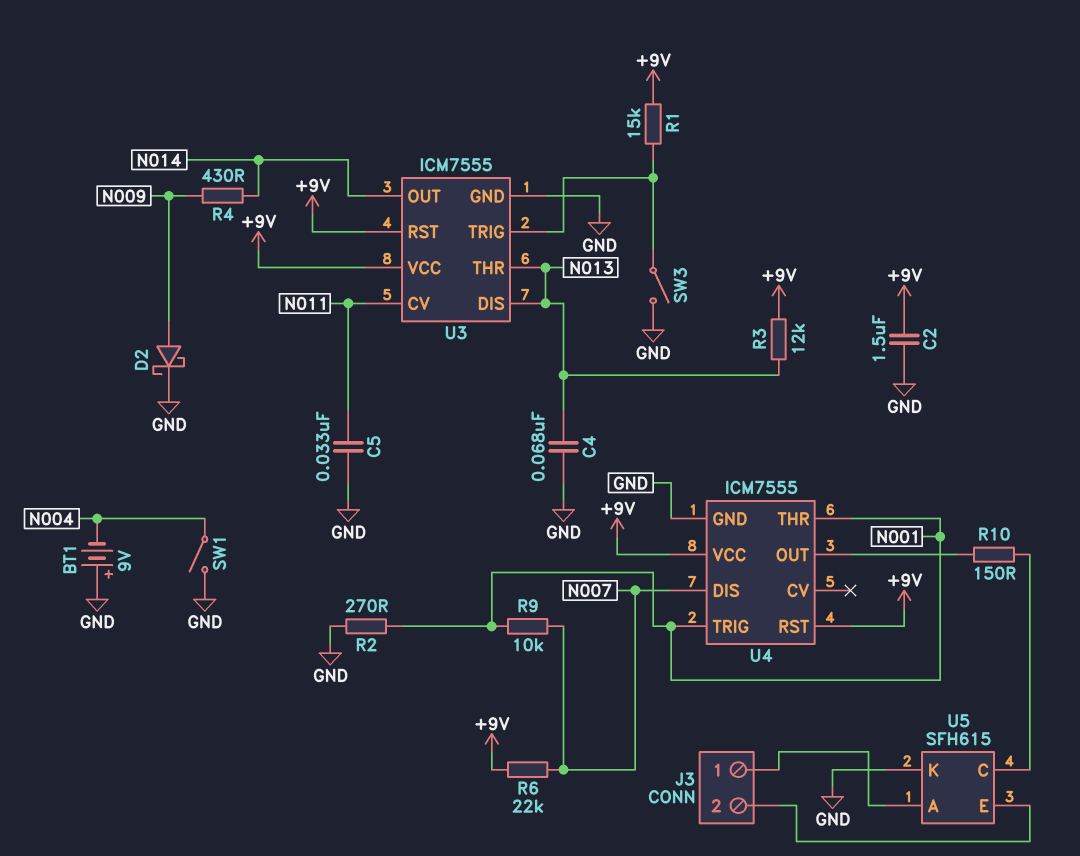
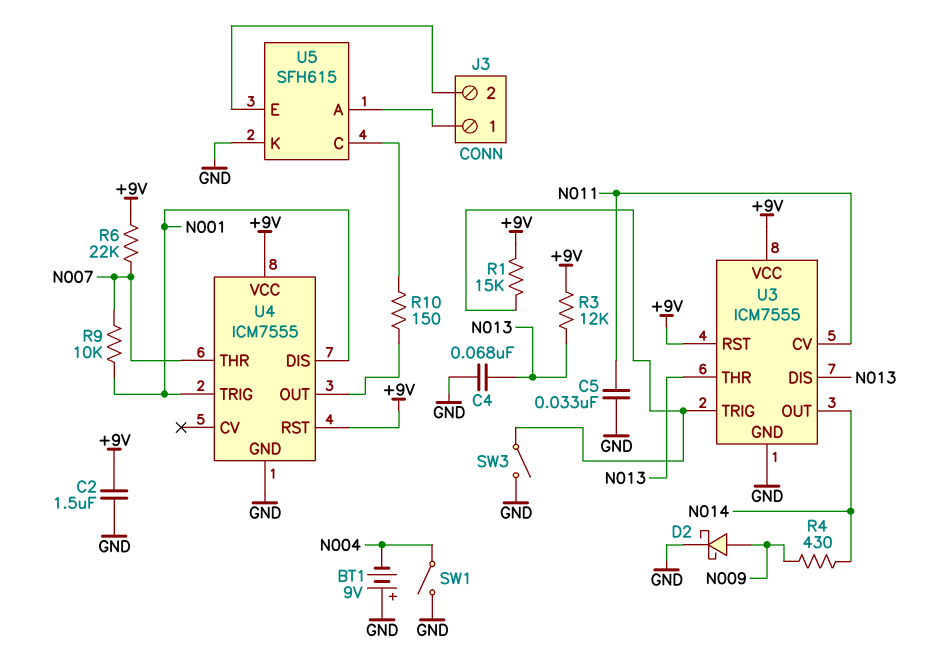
R2: 270 (GND, N001) -> none
U4 pin DIS: N007 -> N001
U4 pin THR: N001 -> N007

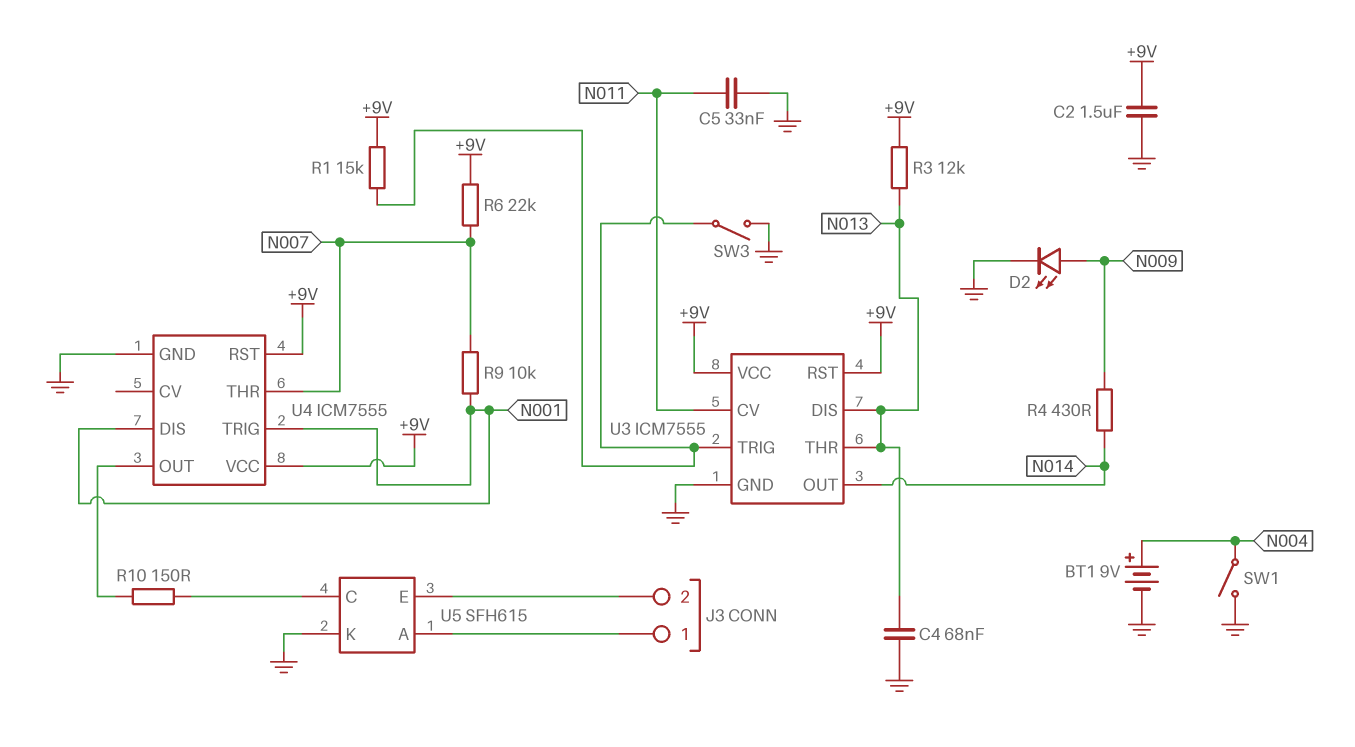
BT1: 9V (plus GND, minus N004) -> 9V (plus N004, minus GND)
D2: schottky (A N009, K GND) -> LED (A N009, K GND)

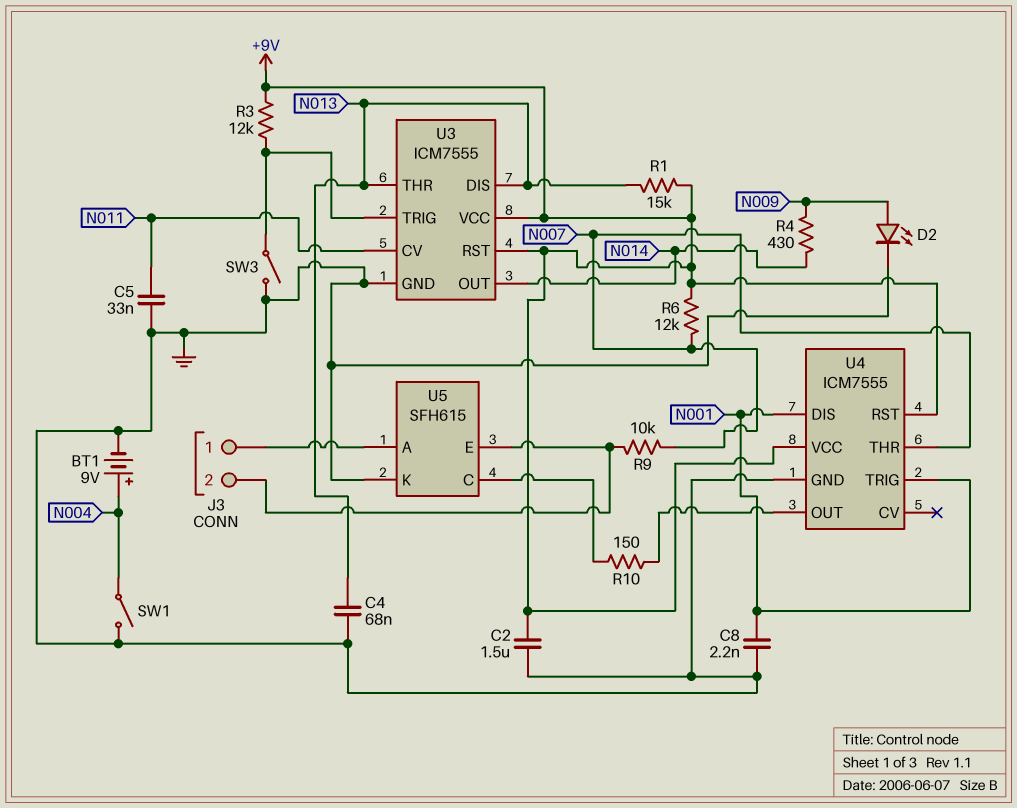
C8: none -> 2.2nF (GND, N001)
R1: 15k (+9V, U3/TRIG) -> 15k (+9V, N013)
R3: 12k (+9V, N013) -> 12k (+9V, U3/TRIG)
R6: 22k (+9V, N007) -> 12k (+9V, N007)
R9: 10k (N001, N007) -> 10k (J3/2, N007)

